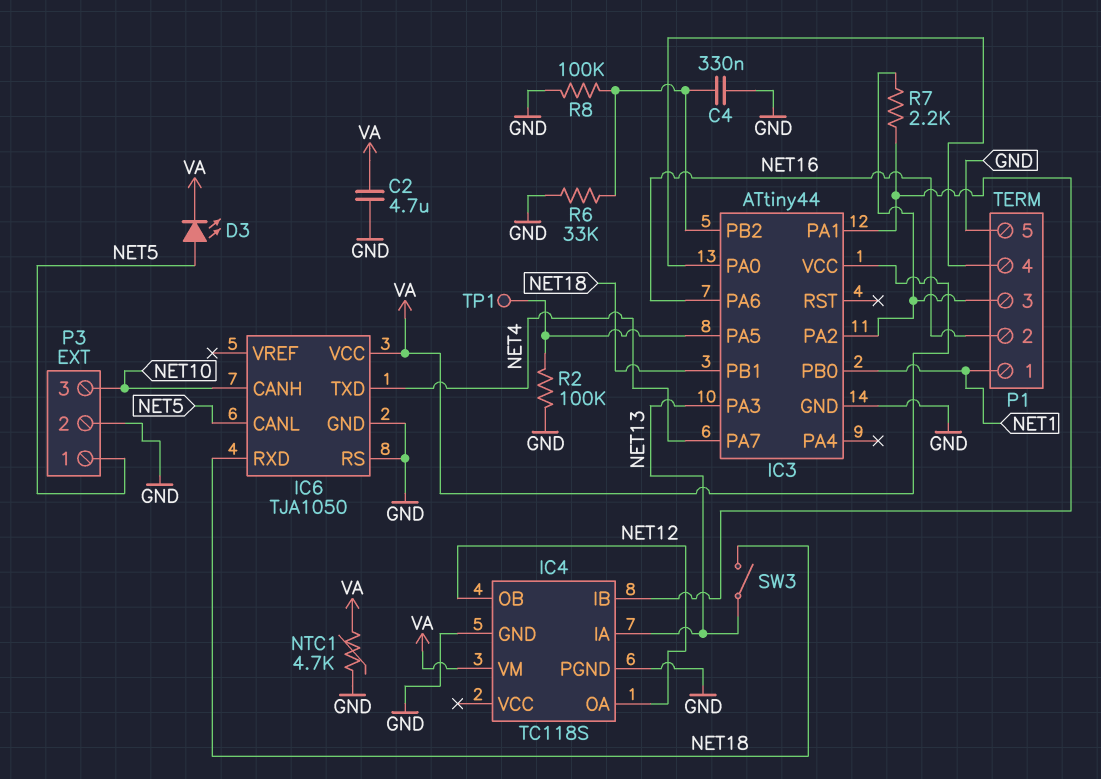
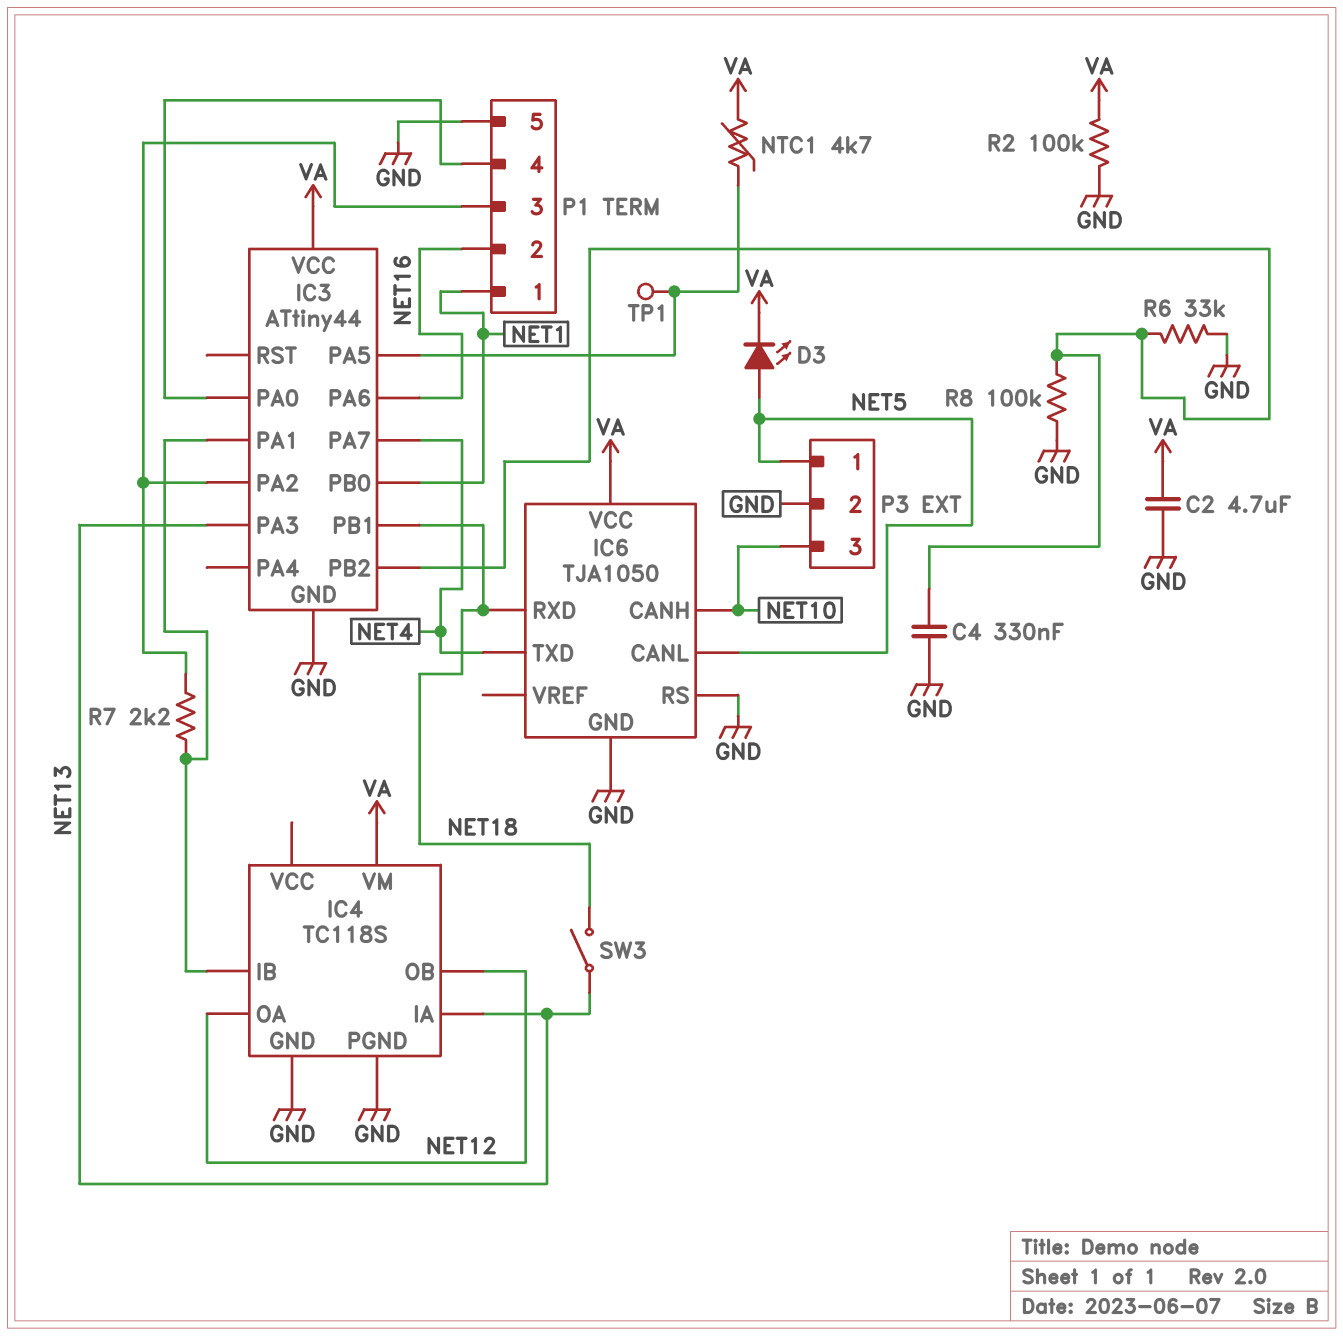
NTC1: 4.7k (GND, VA) -> 4.7k (IC3/PA5, VA)
R2: 100k (GND, IC3/PA5) -> 100k (GND, VA)

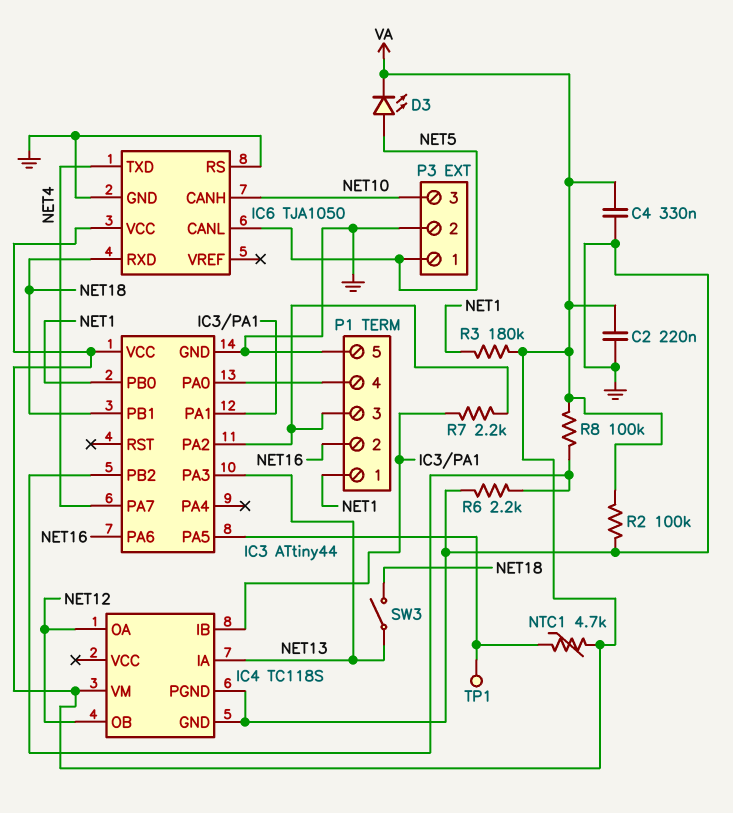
C2: 4.7uF (GND, VA) -> 220nF (GND, VA)
C4: 330nF (GND, IC3/PB2) -> 330nF (GND, VA)
R3: none -> 180k (NET1, VA)
R6: 33k (GND, IC3/PB2) -> 2.2k (GND, IC3/PB2)
R8: 100k (GND, IC3/PB2) -> 100k (IC3/PB2, VA)

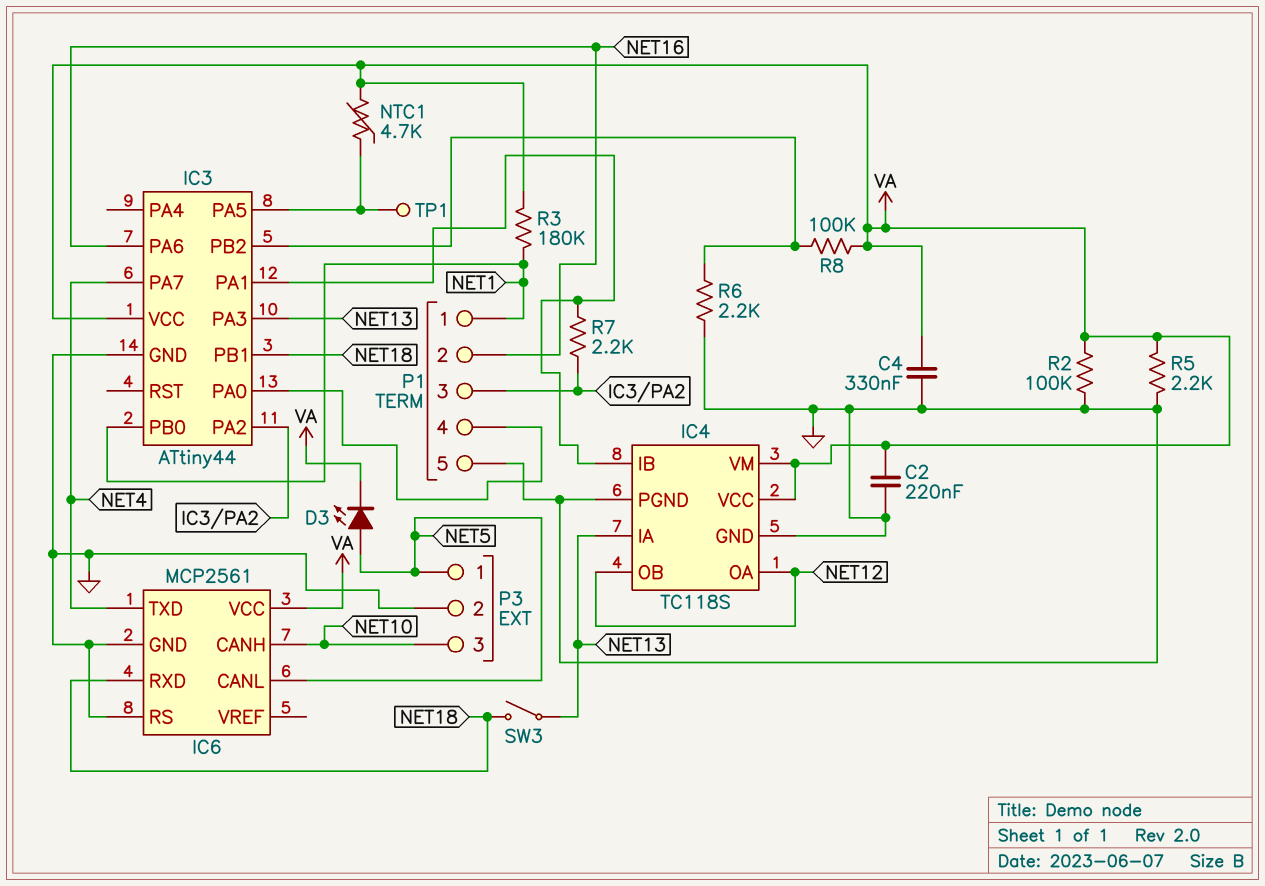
IC4 pin VCC: none -> VA
IC6: TJA1050 -> MCP2561
R5: none -> 2.2k (GND, VA)

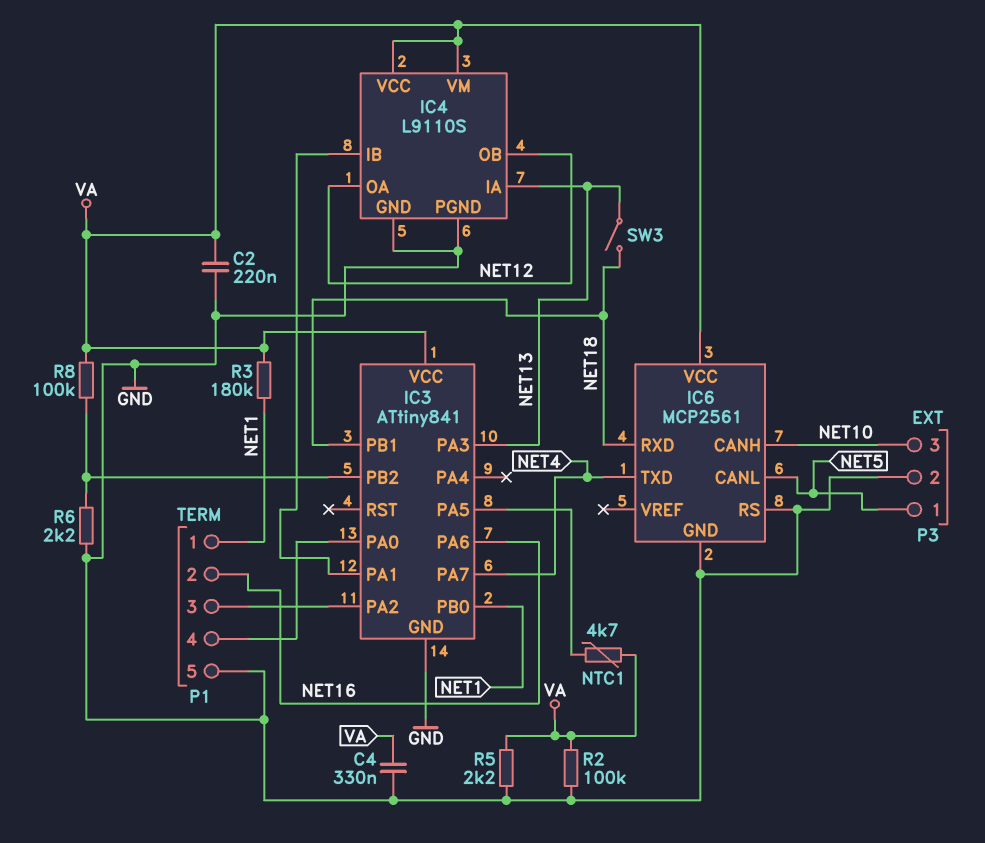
D3: LED (A NET5, K VA) -> none
IC3: ATtiny44 -> ATtiny841
IC4: TC118S -> L9110S
R7: 2.2k (IC3/PA1, IC3/PA2) -> none
TP1: test point (IC3/PA5) -> none

